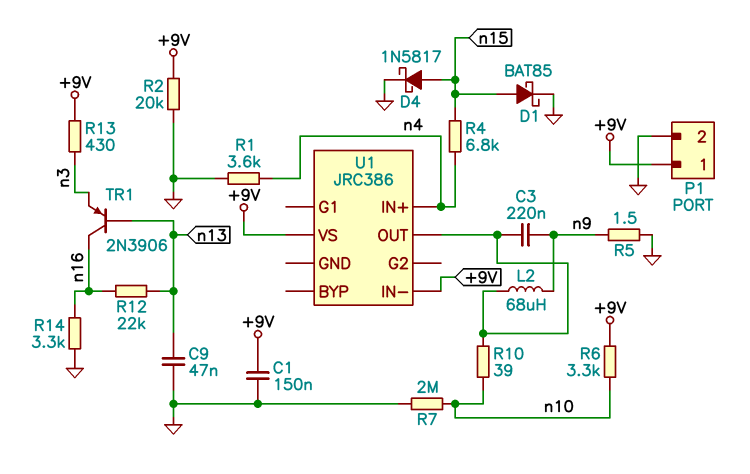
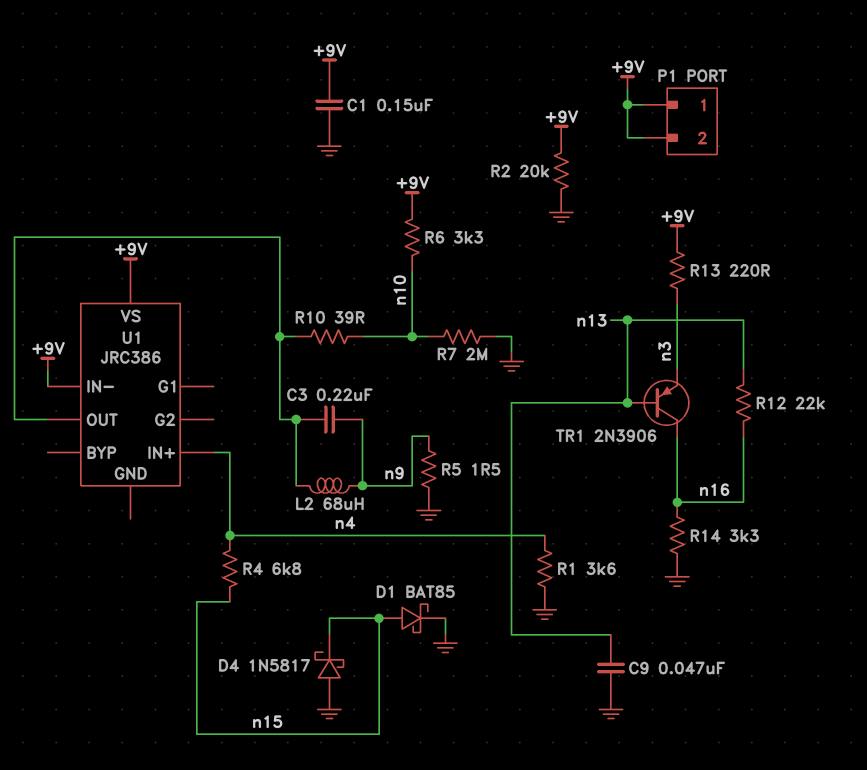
D4: schottky 1N5817 (A n15, K GND) -> schottky 1N5817 (A GND, K n15)
P1 pin 2: GND -> +9V
R13: 430 (+9V, n3) -> 220 (+9V, n3)

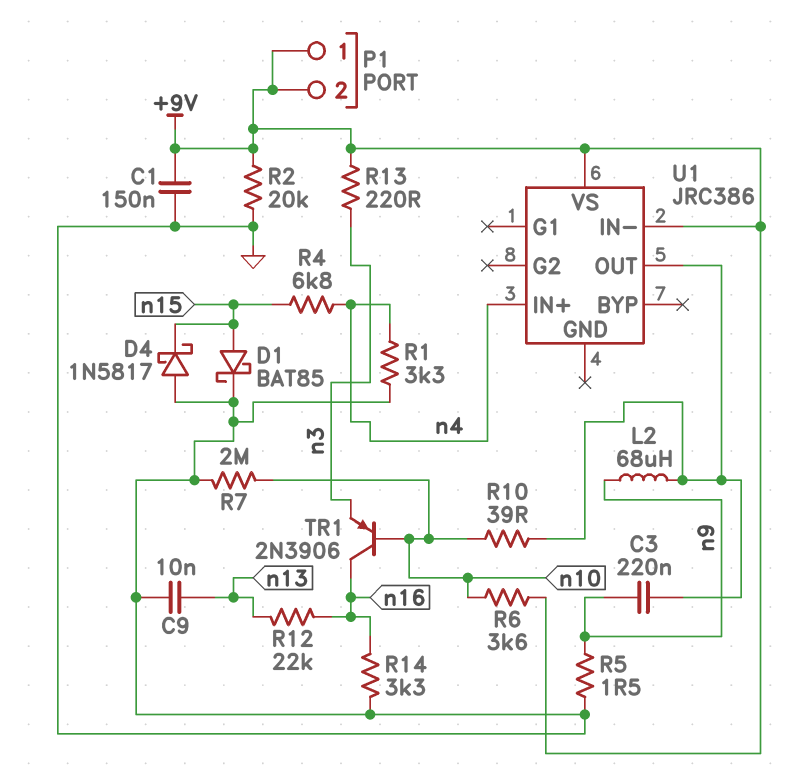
C9: 47nF (GND, n13) -> 10nF (GND, n13)
R1: 3.6k (GND, n4) -> 3.3k (GND, n4)
R6: 3.3k (+9V, n10) -> 3.6k (+9V, n10)
TR1: PNP 2N3906 (B n13, C n16, E n3) -> PNP 2N3906 (B n10, C n16, E n3)

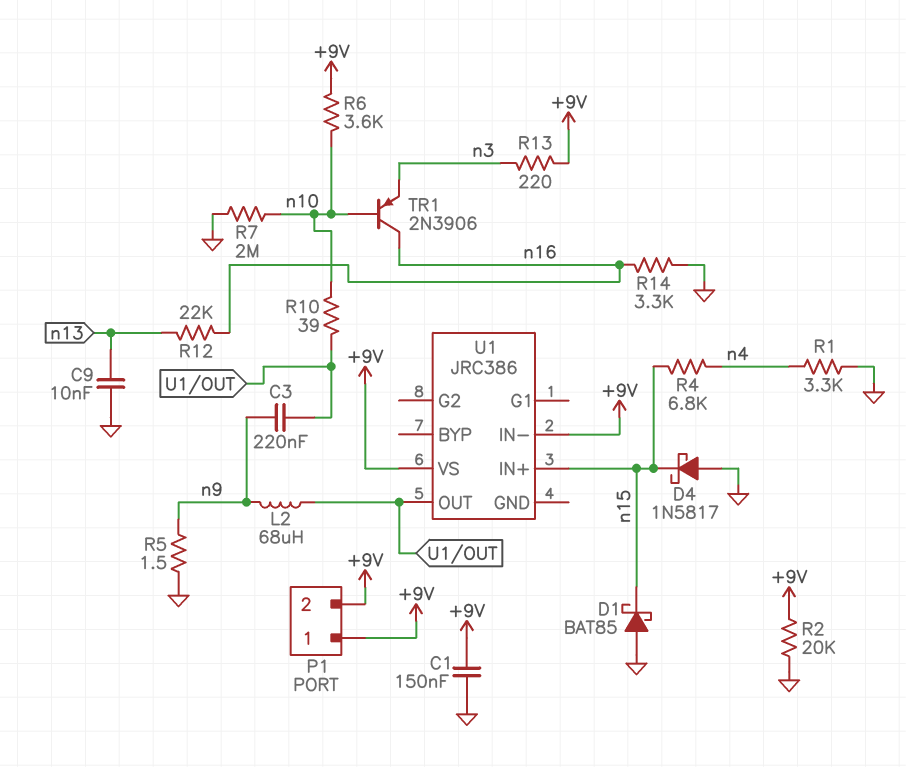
D1: schottky BAT85 (A n15, K GND) -> schottky BAT85 (A GND, K n15)
U1 pin IN+: n4 -> n15

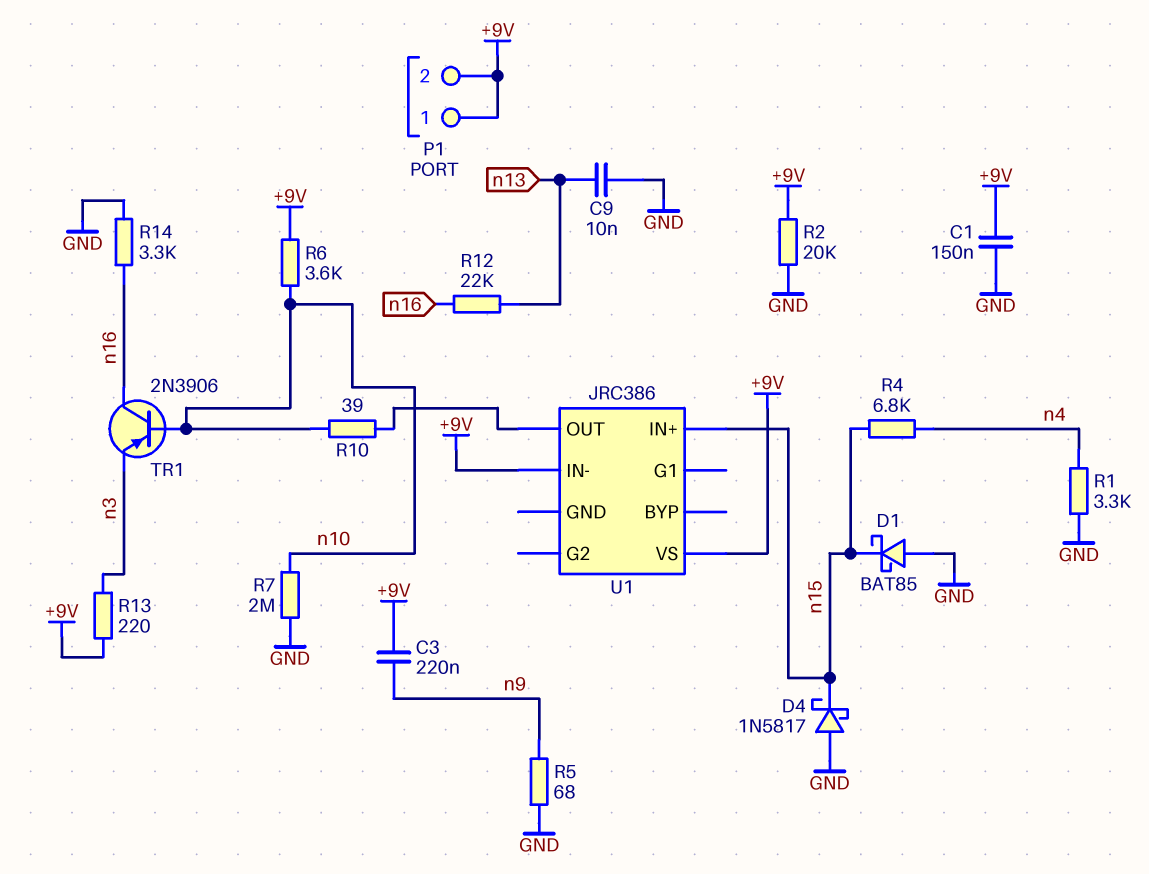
C3: 220nF (U1/OUT, n9) -> 220nF (+9V, n9)
L2: 68uH (U1/OUT, n9) -> none
R5: 1.5 (GND, n9) -> 68 (GND, n9)

